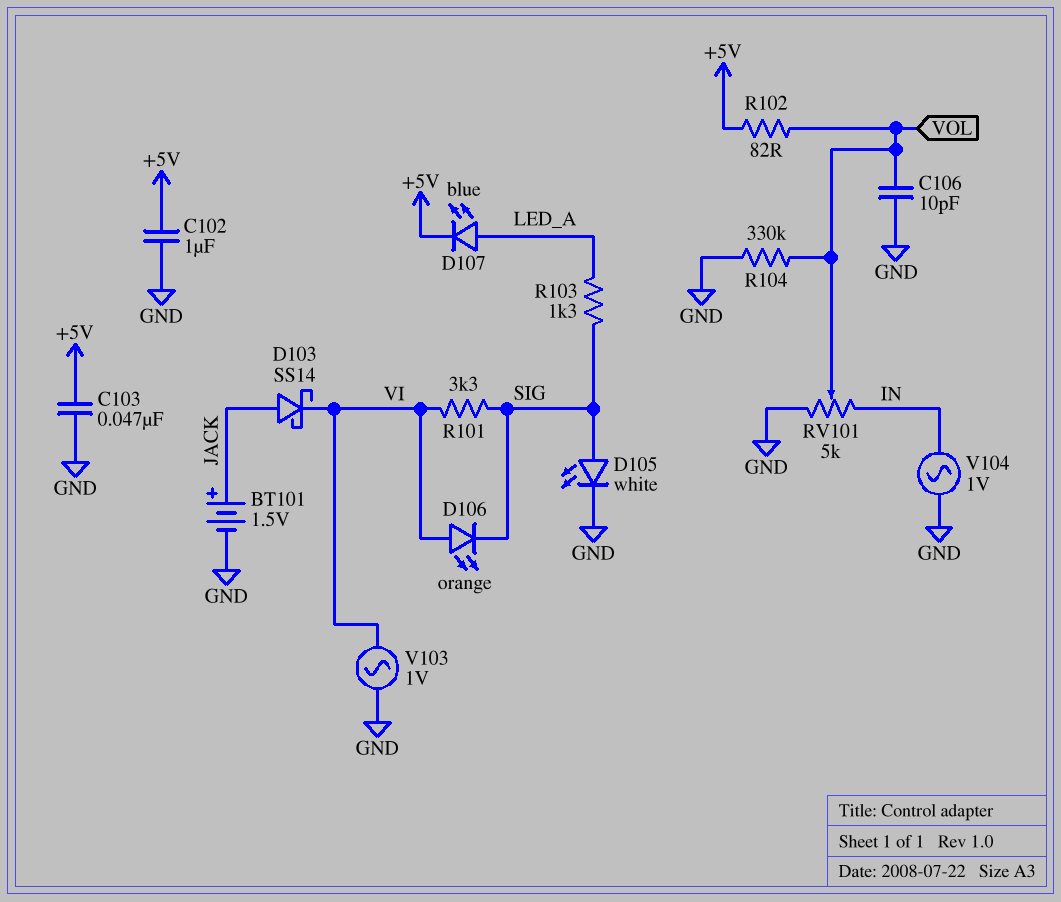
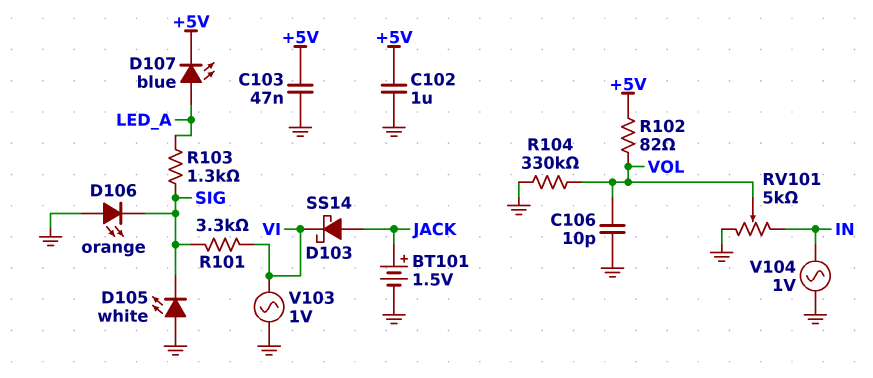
D105: LED white (A SIG, K GND) -> LED white (A GND, K SIG)
D106: LED orange (A VI, K SIG) -> LED orange (A GND, K SIG)

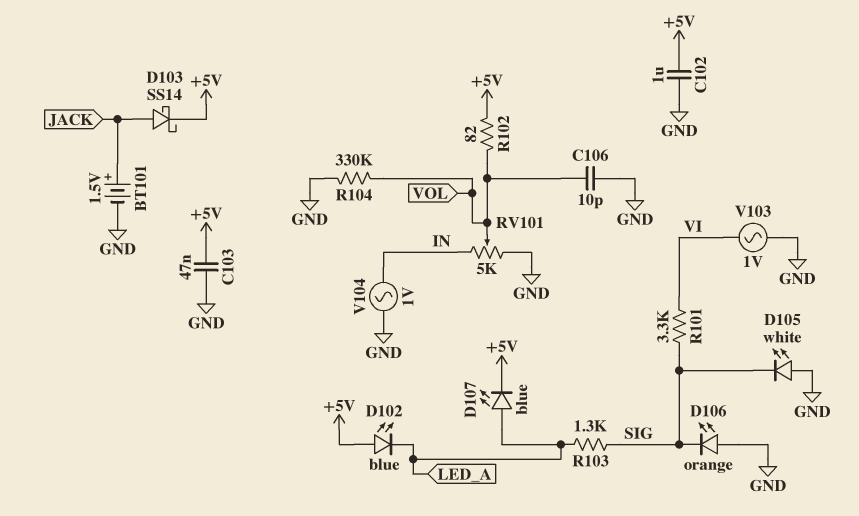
D102: none -> LED blue (A +5V, K LED_A)
D103: schottky SS14 (A JACK, K VI) -> schottky SS14 (A JACK, K +5V)

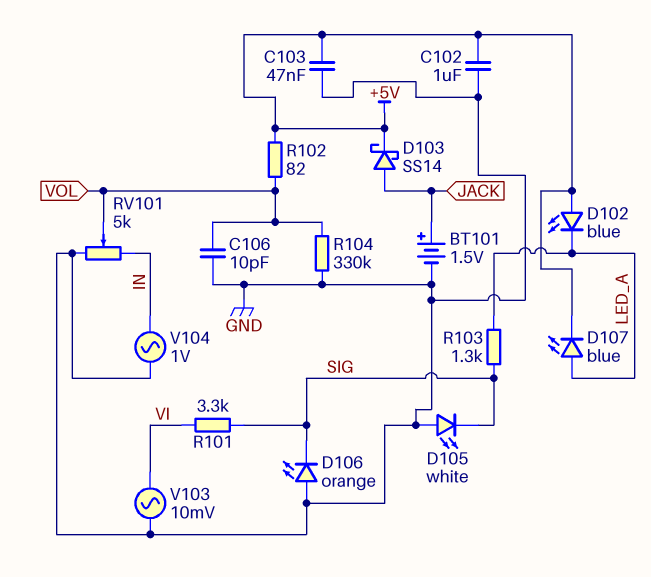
V103: AC 1V (GND, VI) -> AC 10mV (GND, VI)

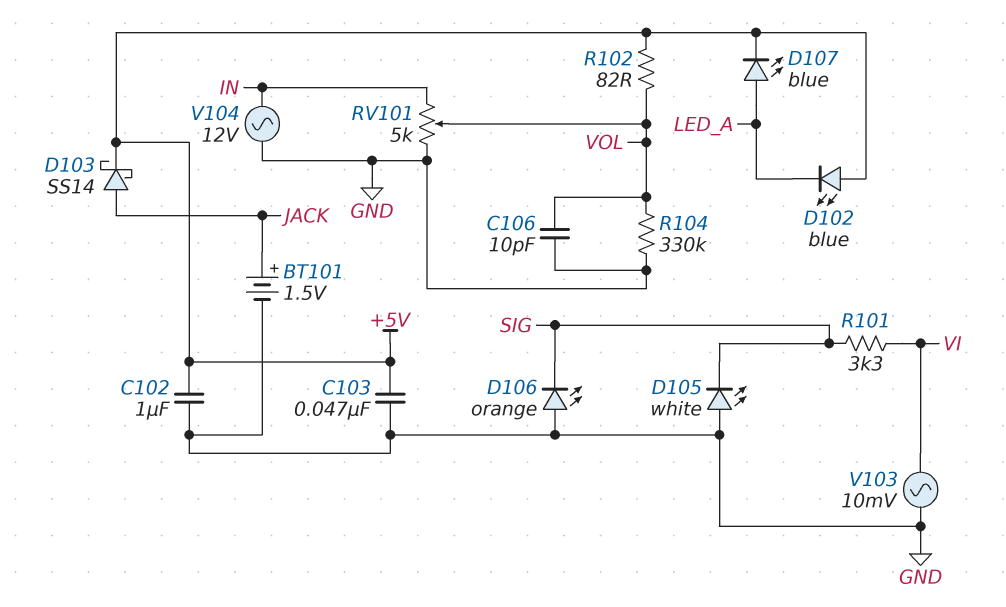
R103: 1.3k (LED_A, SIG) -> none
V104: AC 1V (GND, IN) -> AC 12V (GND, IN)

